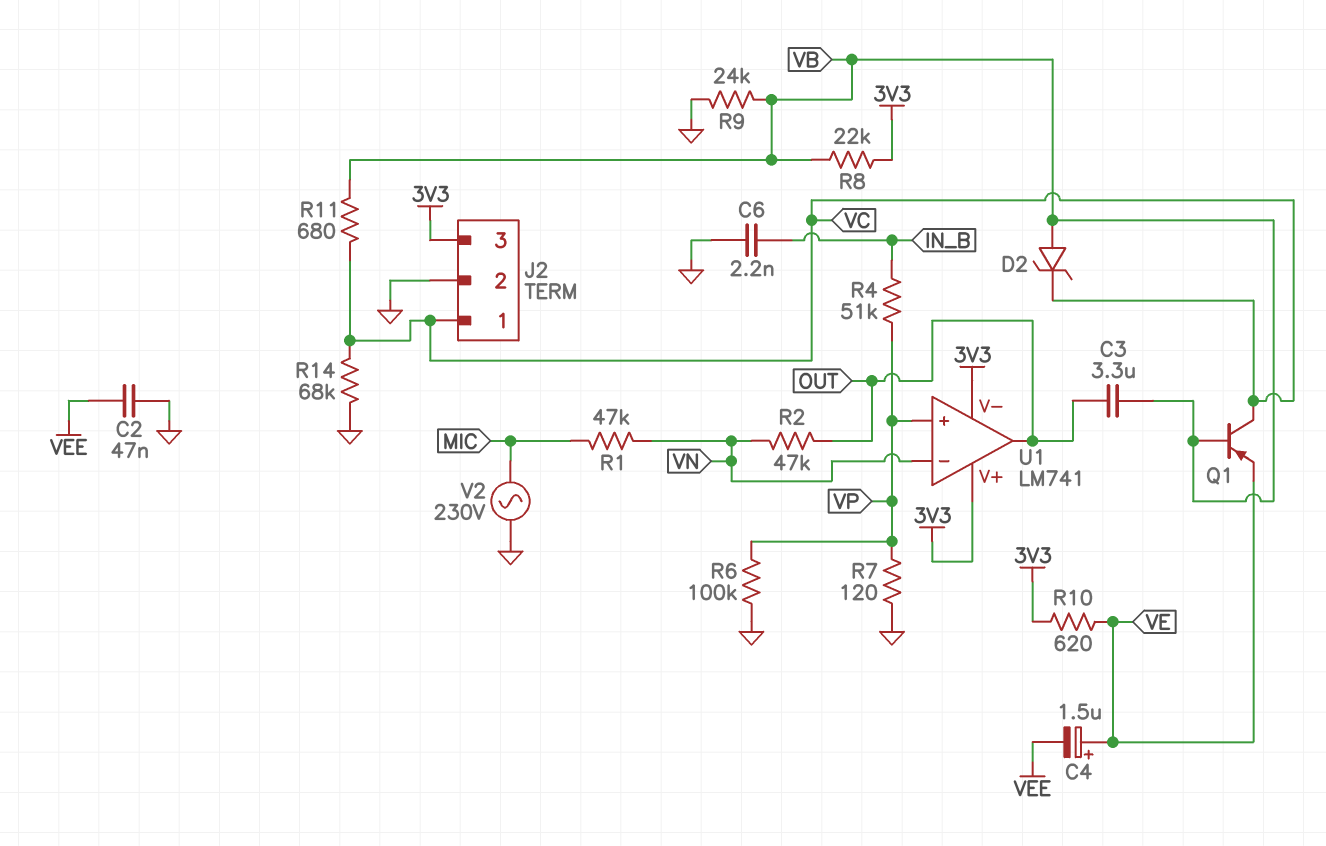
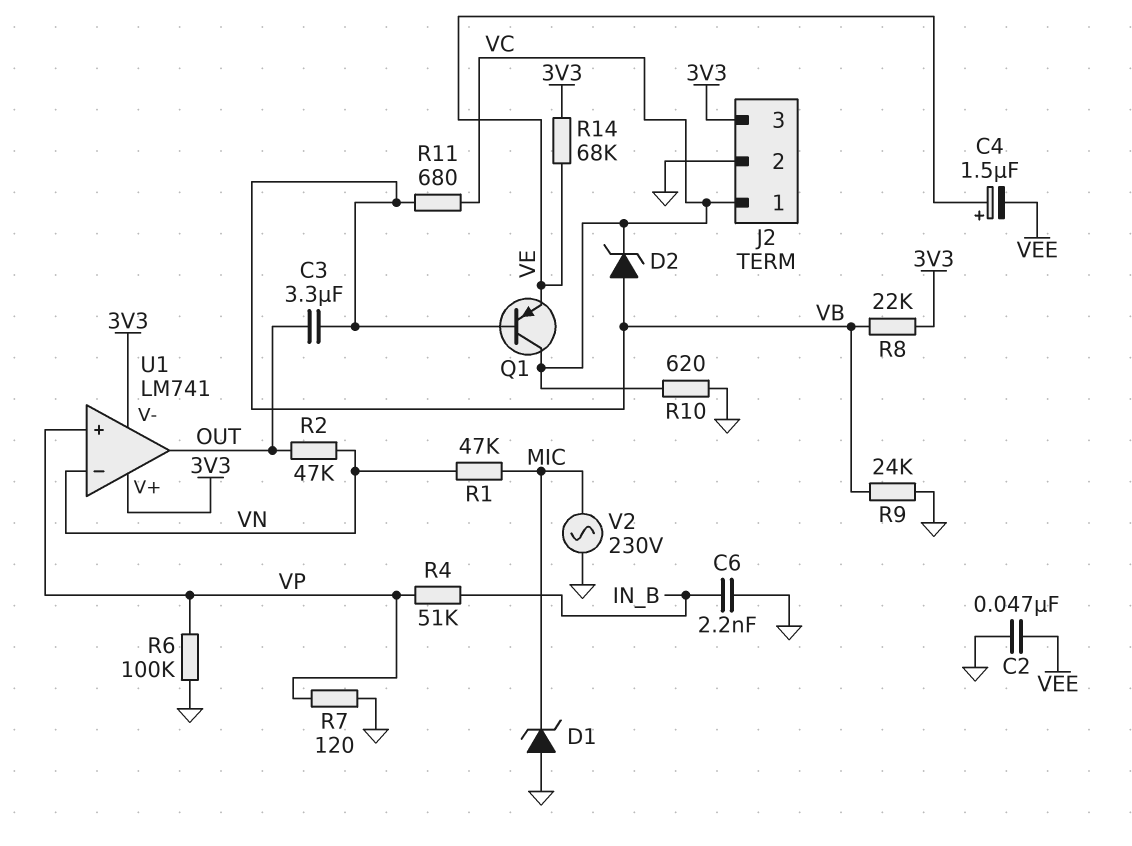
D1: none -> zener (A GND, K MIC)
R10: 620 (3V3, VE) -> 620 (GND, VC)
R14: 68k (GND, VC) -> 68k (3V3, VE)

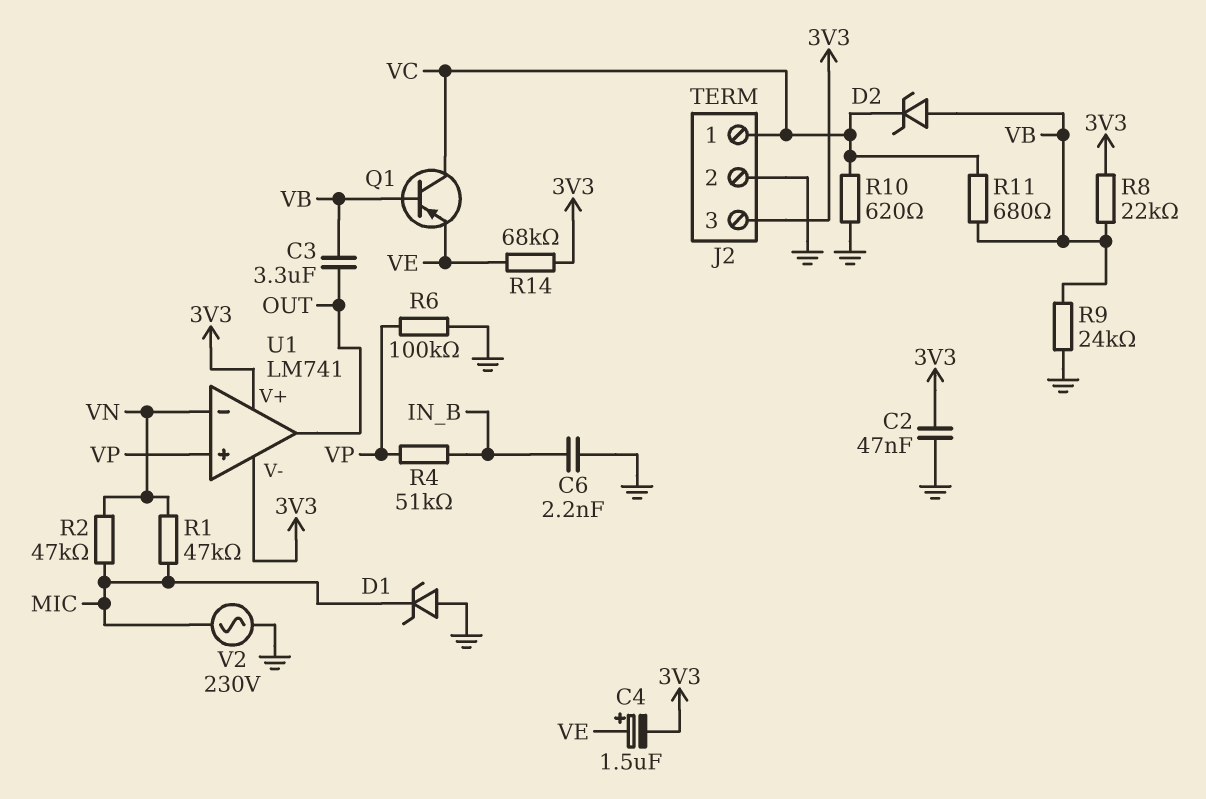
C2: 47nF (GND, VEE) -> 47nF (3V3, GND)
C4: 1.5uF (plus VE, minus VEE) -> 1.5uF (plus VE, minus 3V3)
R2: 47k (OUT, VN) -> 47k (MIC, VN)
R7: 120 (GND, VP) -> none

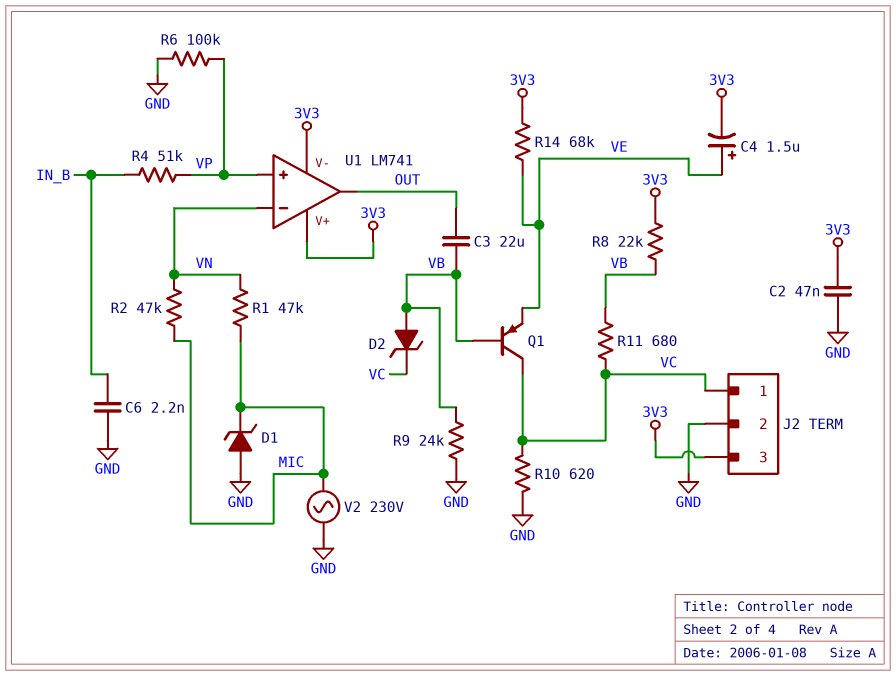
C3: 3.3uF (OUT, VB) -> 22uF (OUT, VB)

